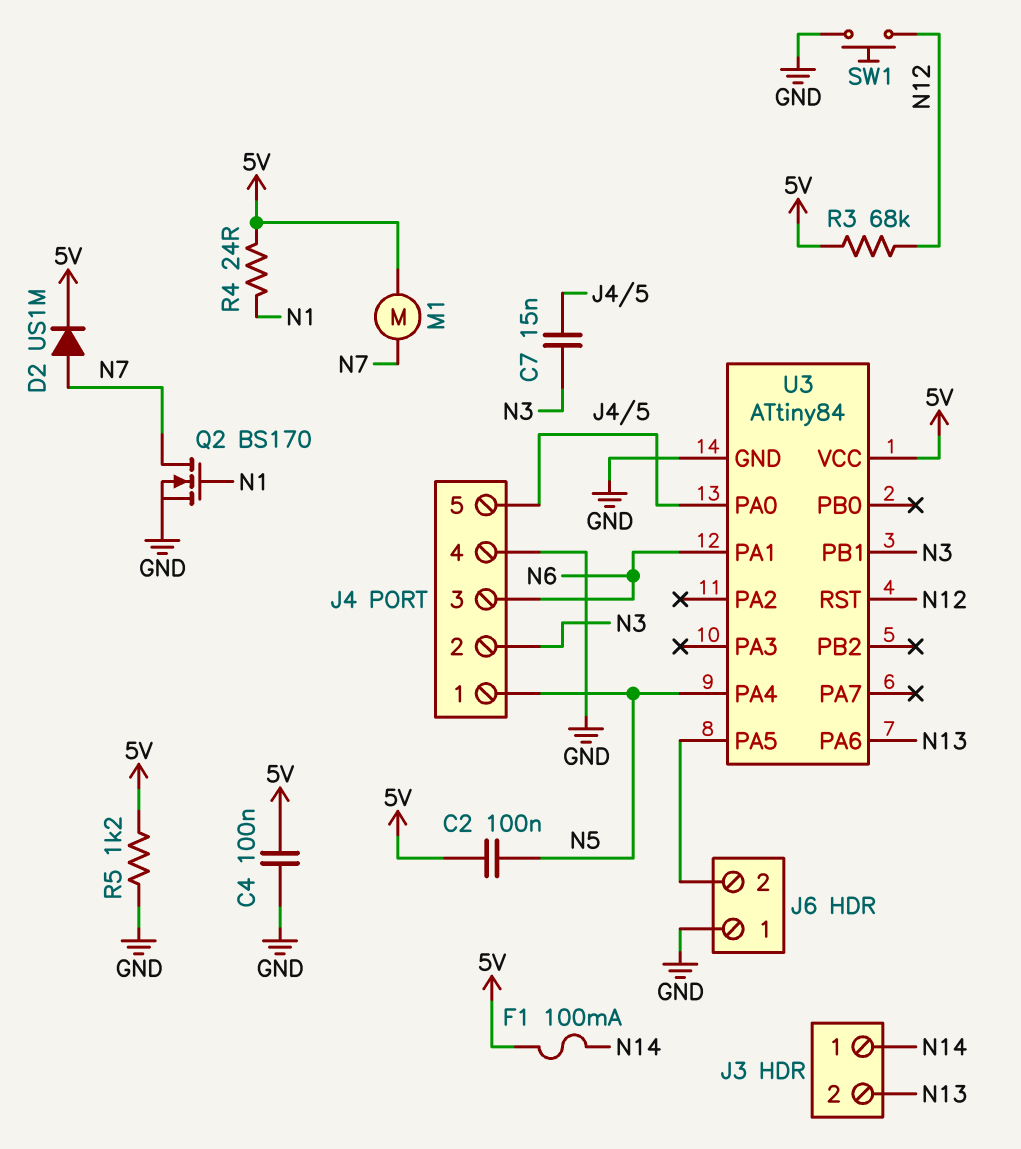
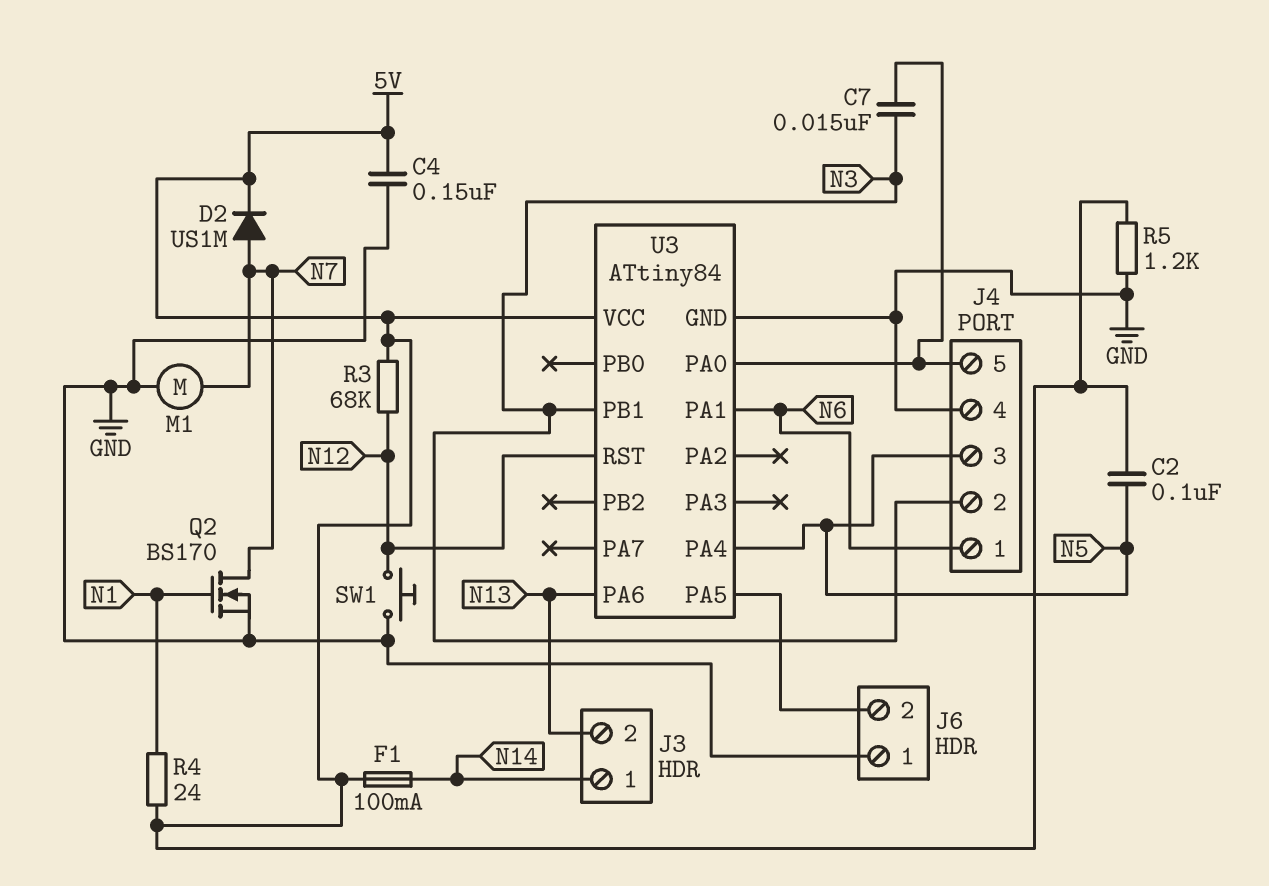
C4: 100nF (5V, GND) -> 150nF (5V, GND)
J4 pin 1: N5 -> N6
J4 pin 3: N6 -> N5
M1: motor (5V, N7) -> motor (GND, N7)

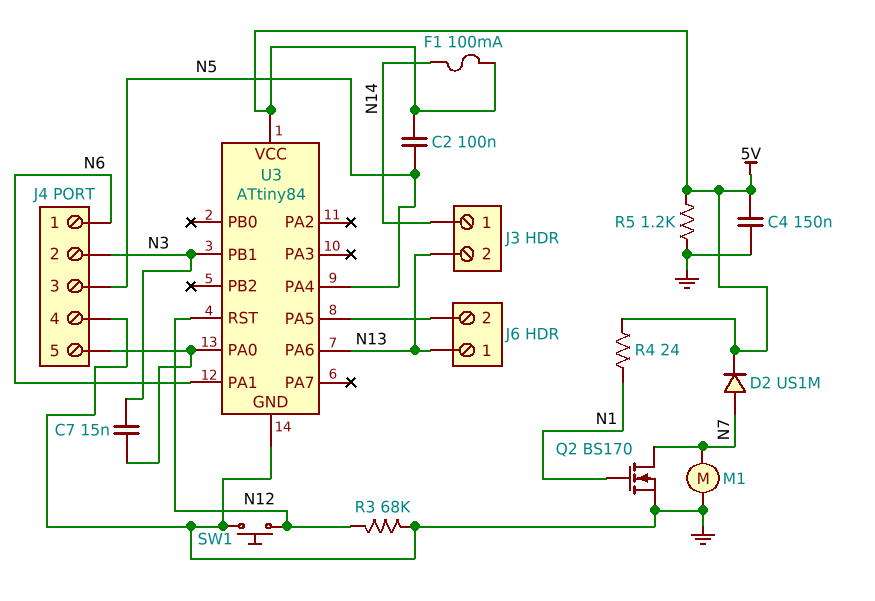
J6 pin 1: GND -> N13
R3: 68k (5V, N12) -> 68k (GND, N12)

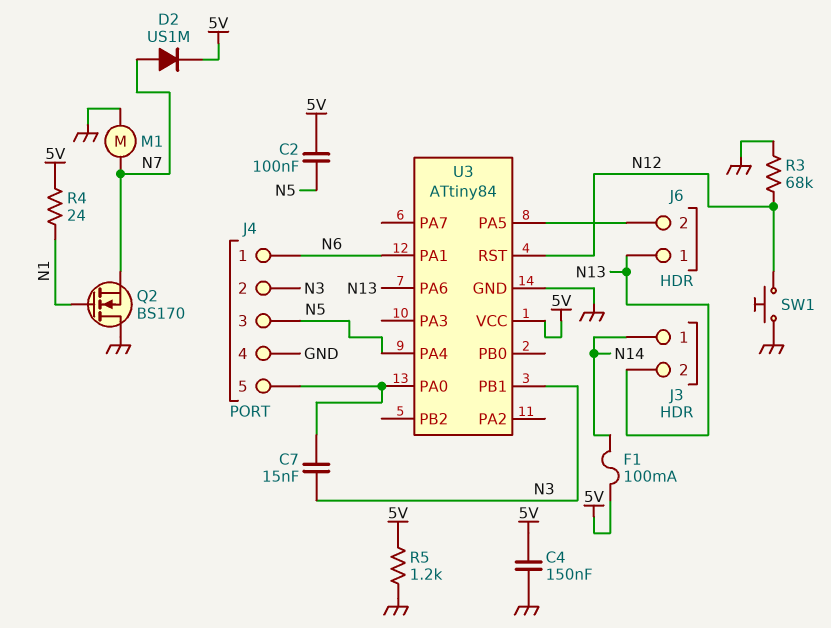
Q2: NMOS BS170 (G N1, D N7, S GND) -> NMOS BS170 (G N1, D GND, S N7)

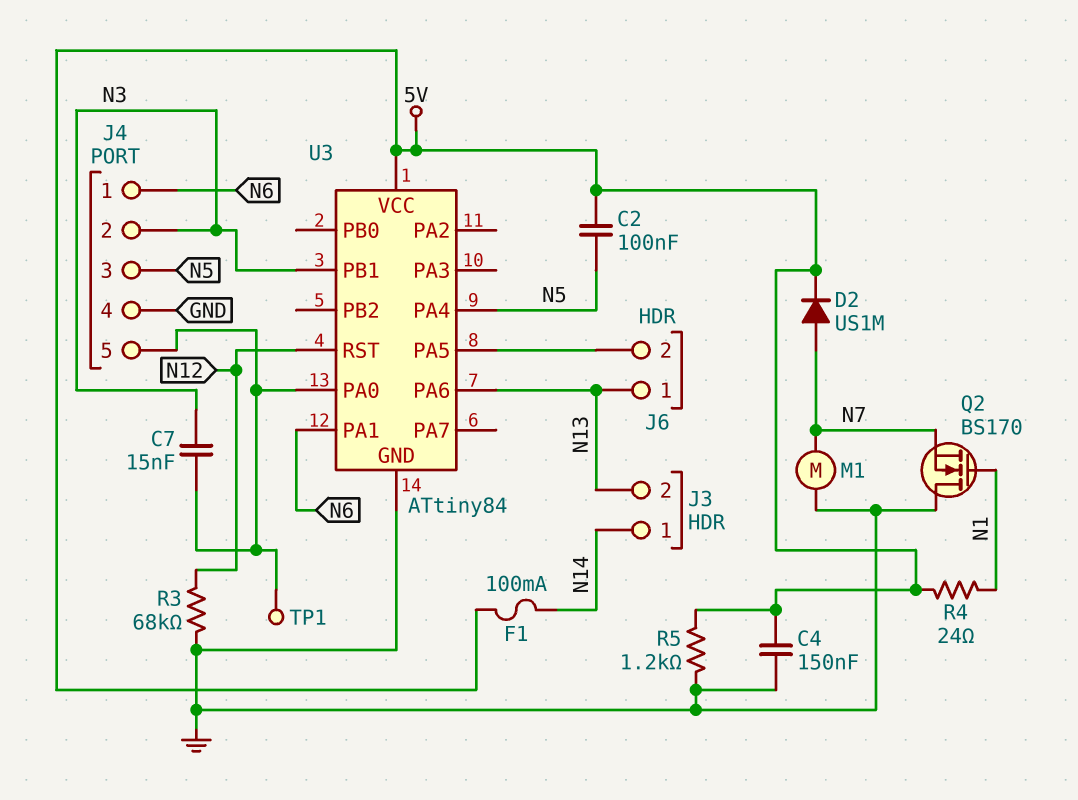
SW1: button (GND, N12) -> none
TP1: none -> test point (J4/5)

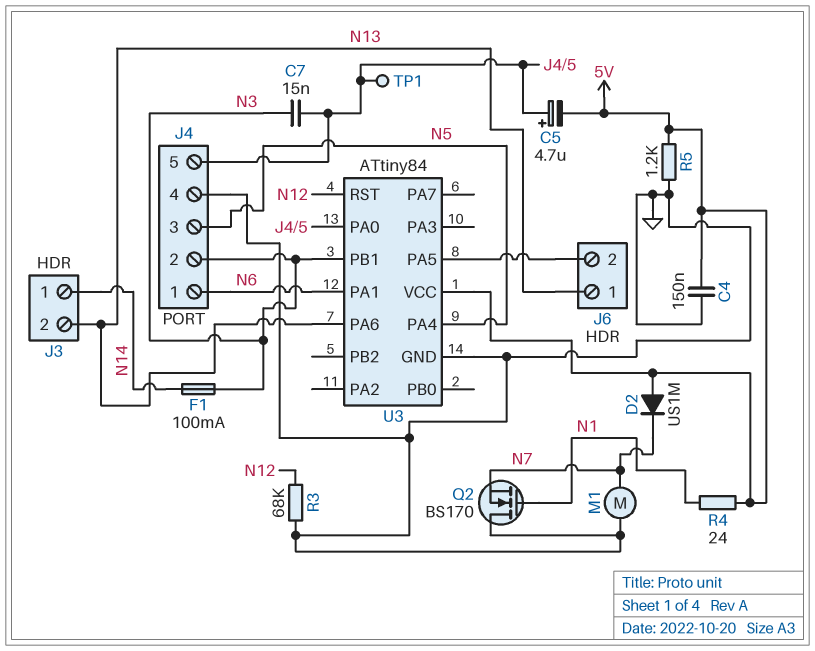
C2: 100nF (5V, N5) -> none
C5: none -> 4.7uF (plus J4/5, minus 5V)
D2: diode US1M (A N7, K 5V) -> diode US1M (A 5V, K N7)
F1: 100mA (5V, N14) -> 100mA (N3, N14)

